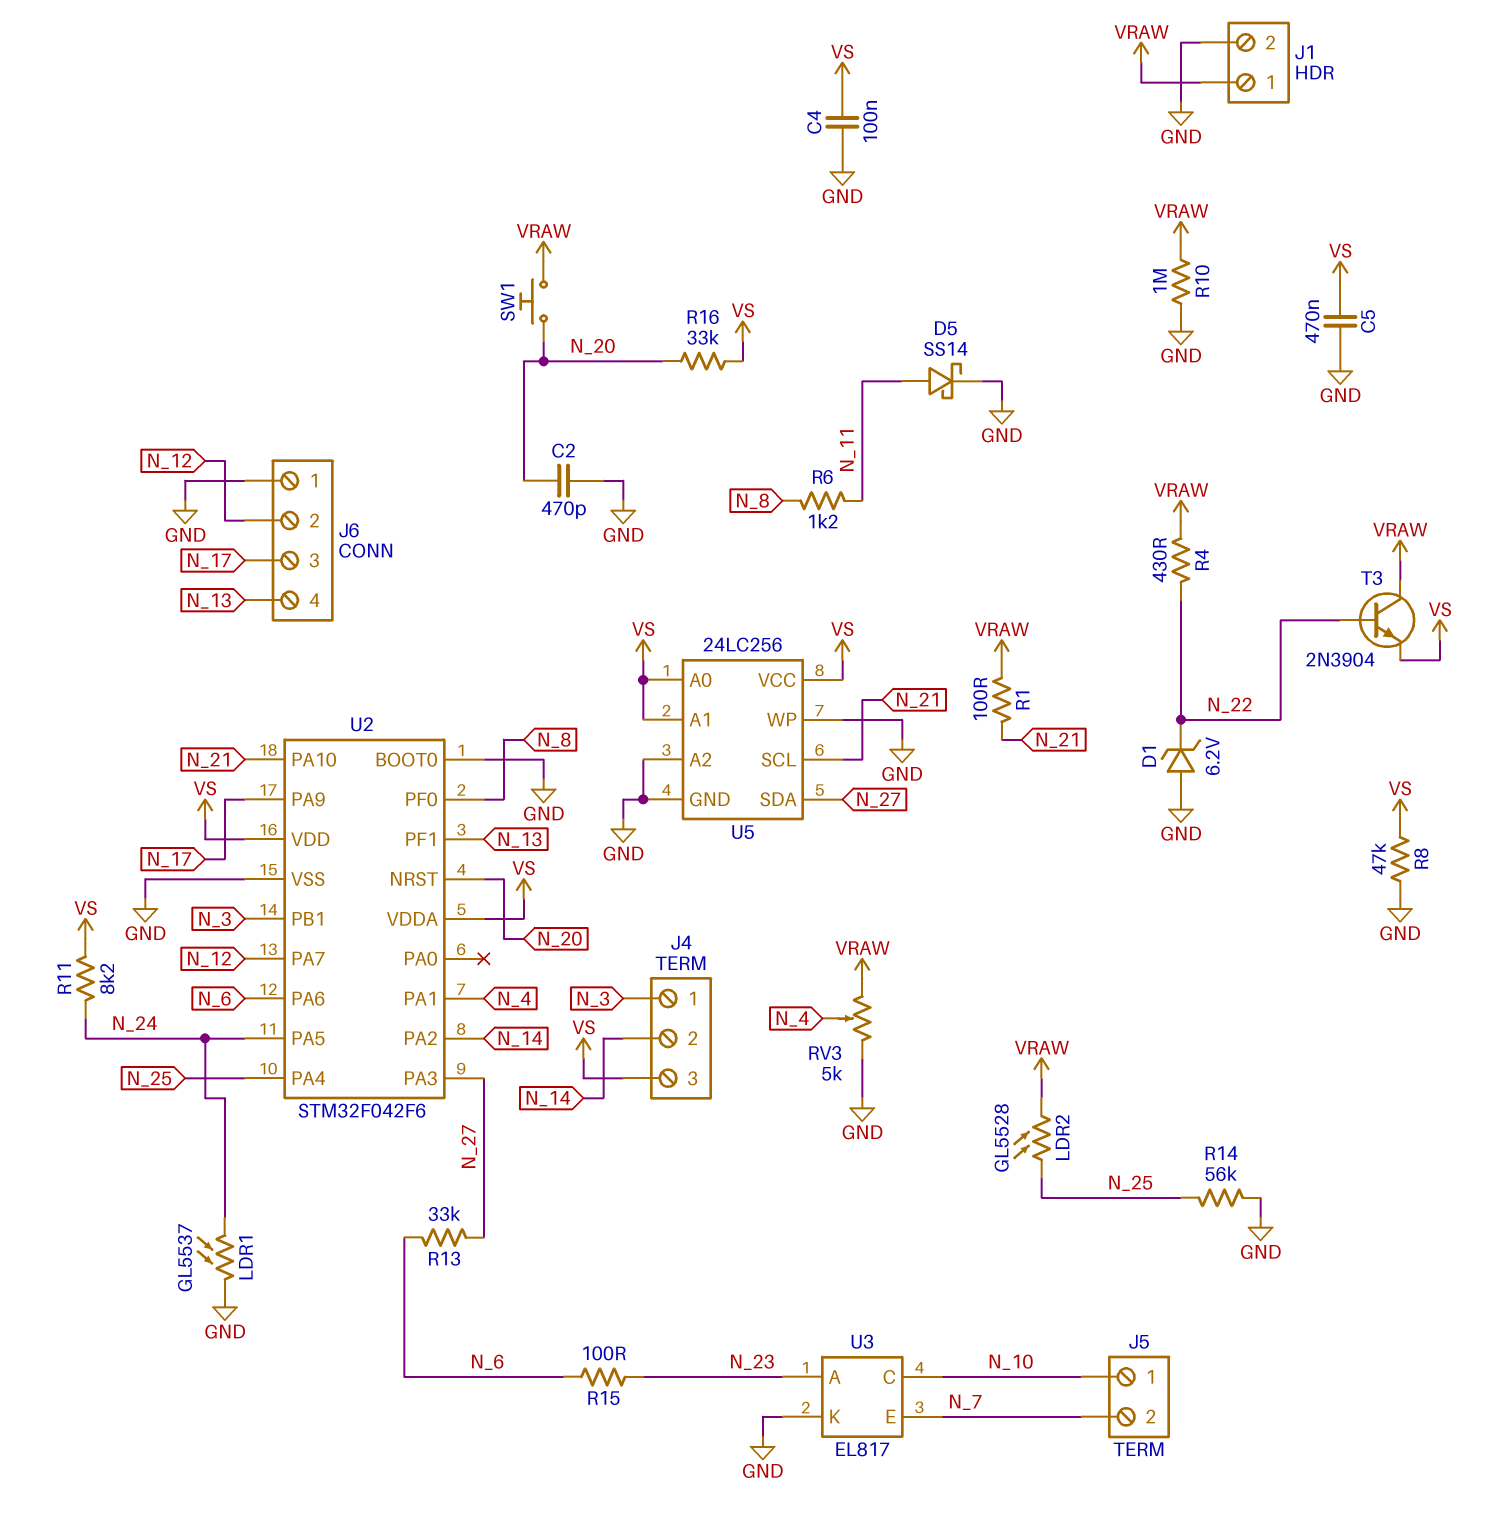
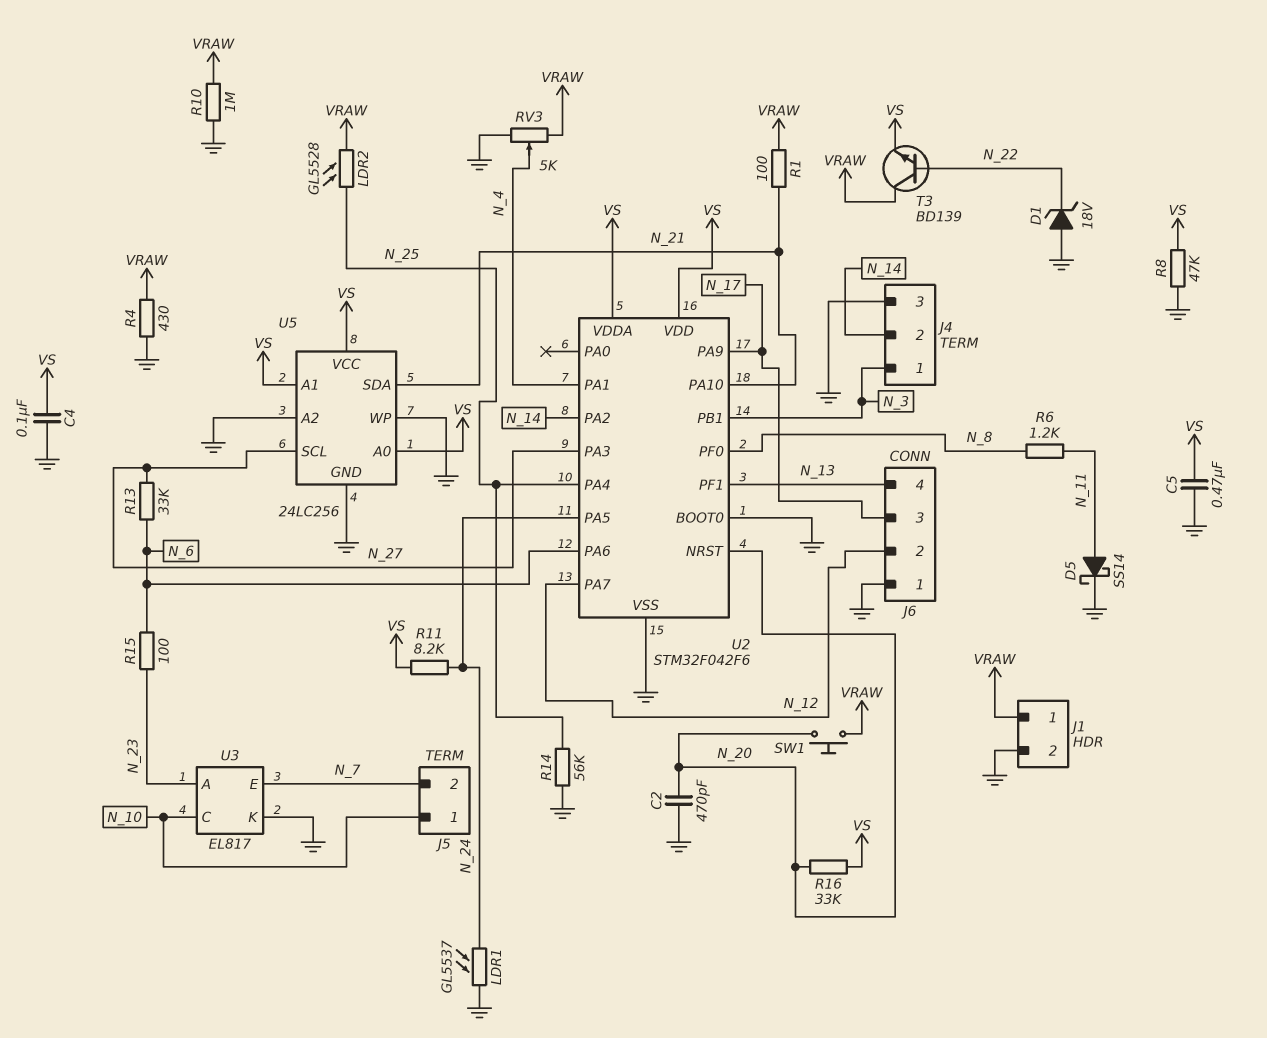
D1: zener 6.2V (A GND, K N_22) -> zener 18V (A GND, K N_22)
J4 pin 3: VS -> GND
R4: 430 (N_22, VRAW) -> 430 (GND, VRAW)
T3: NPN 2N3904 (B N_22, C VRAW, E VS) -> NPN BD139 (B N_22, C VRAW, E VS)
U5 pin SCL: N_21 -> N_27
U5 pin SDA: N_27 -> N_21

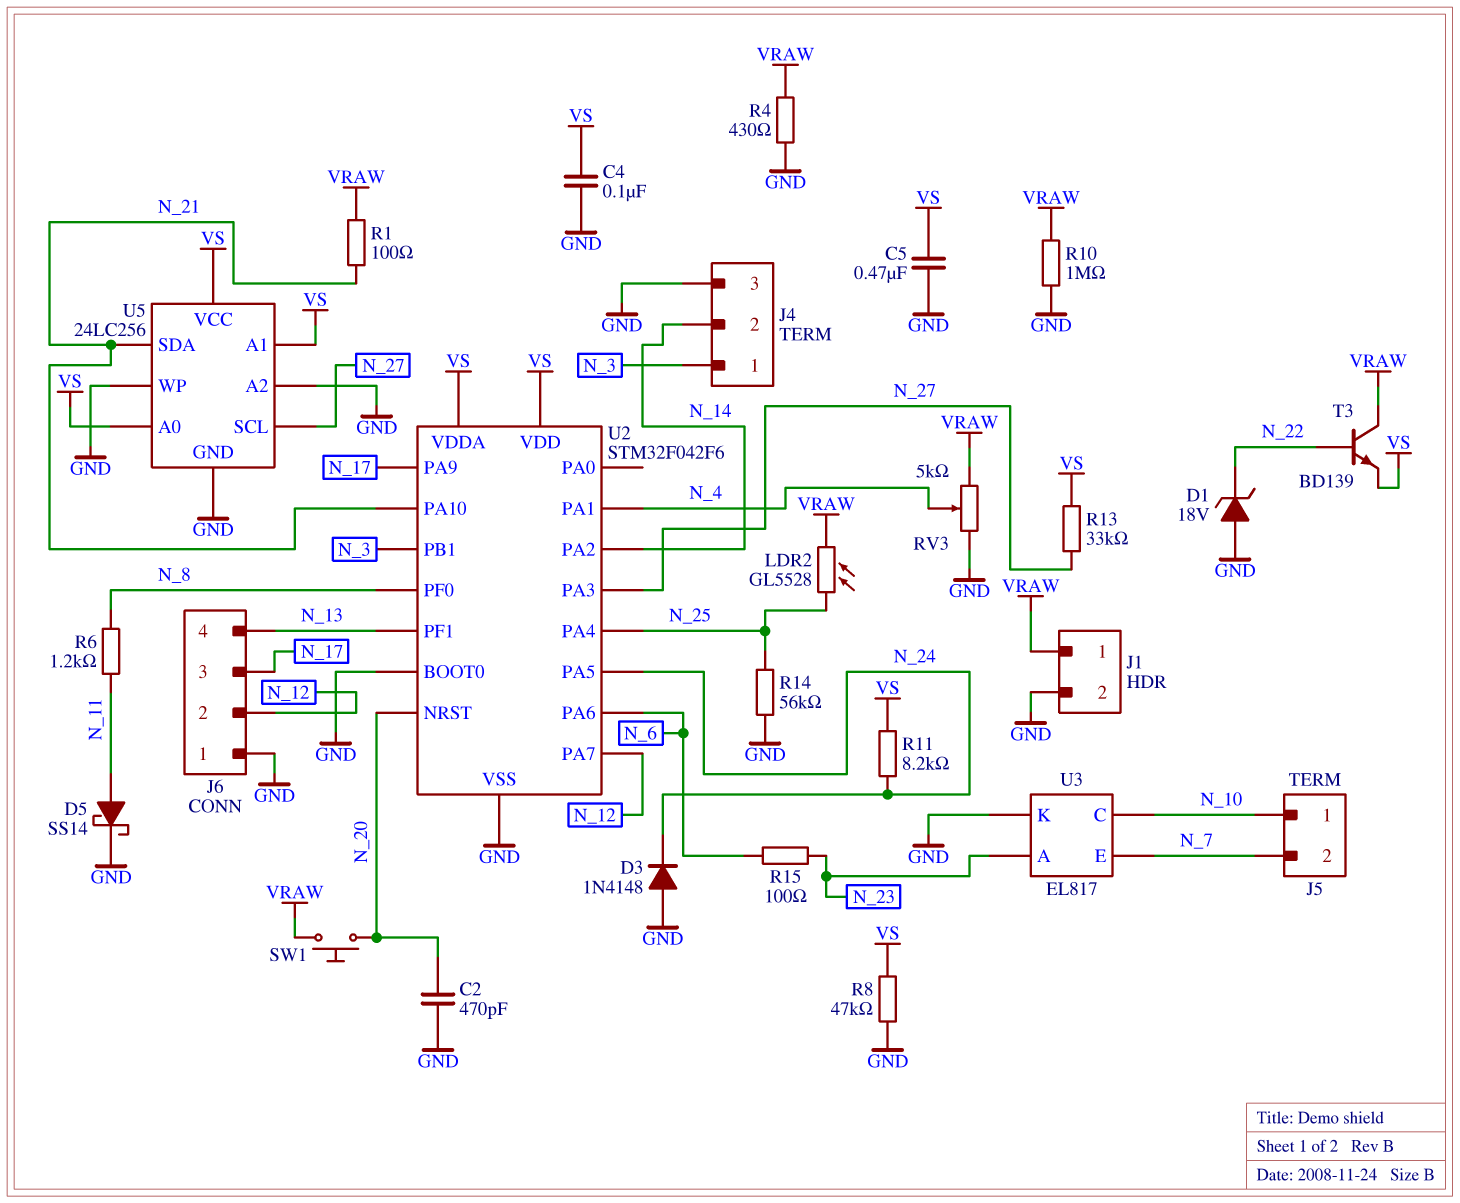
D3: none -> diode 1N4148 (A GND, K N_24)
LDR1: GL5537 (GND, N_24) -> none
R13: 33k (N_6, N_27) -> 33k (N_27, VS)
R16: 33k (N_20, VS) -> none

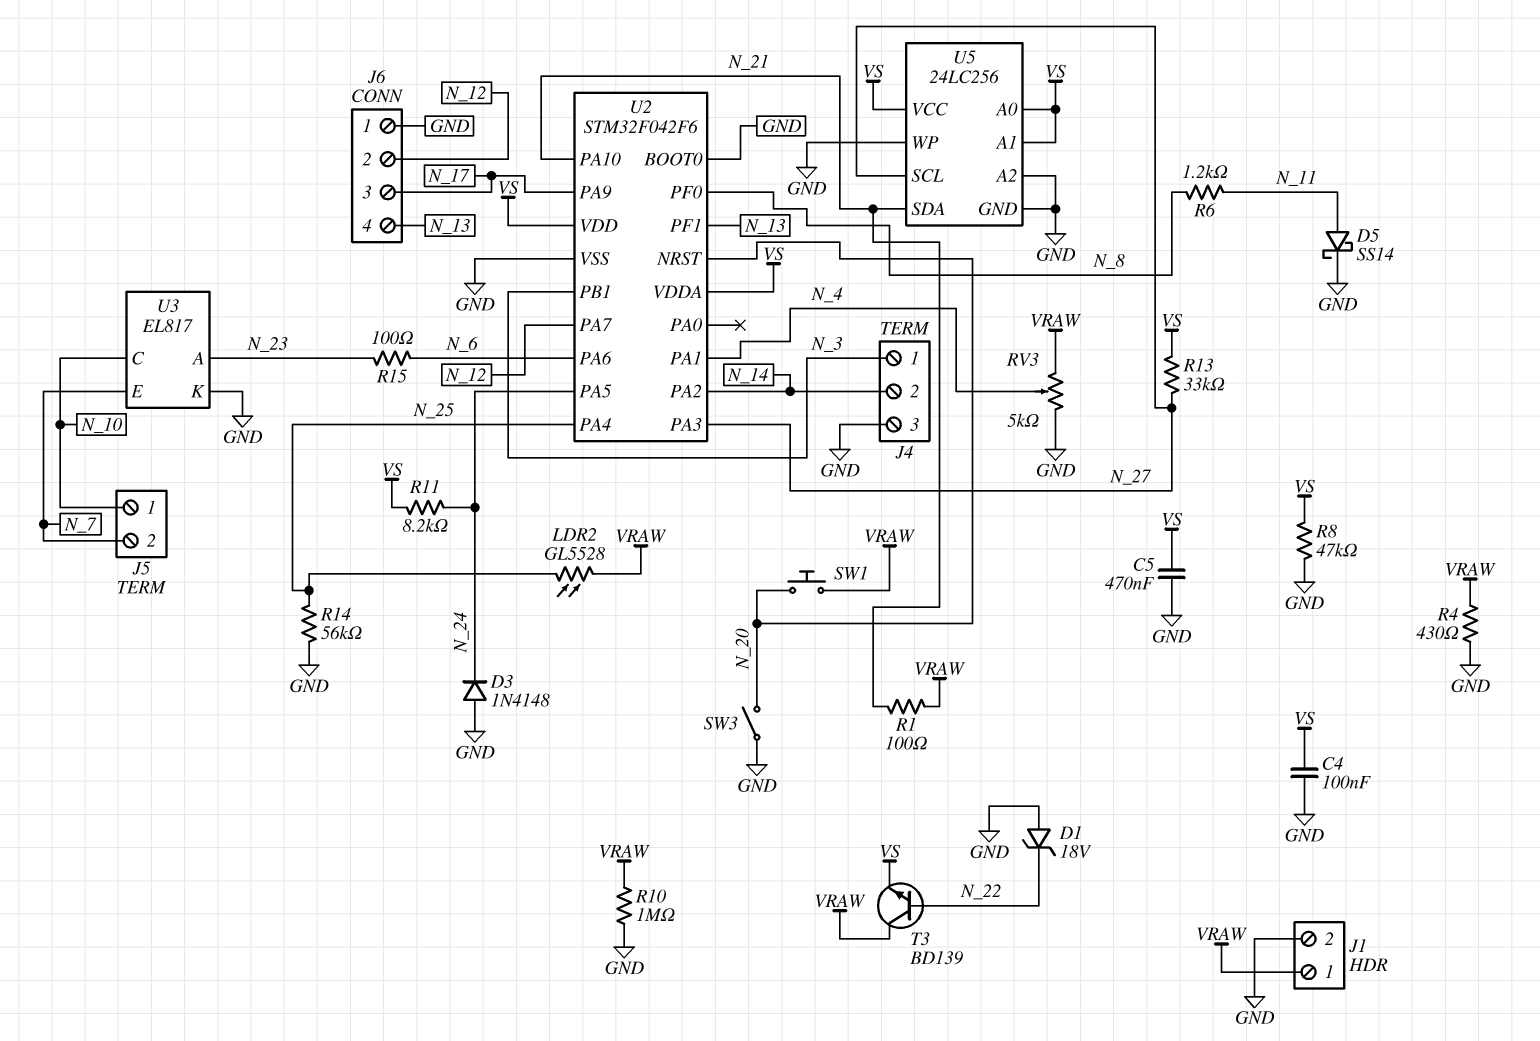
C2: 470pF (GND, N_20) -> none
SW3: none -> switch (GND, N_20)

